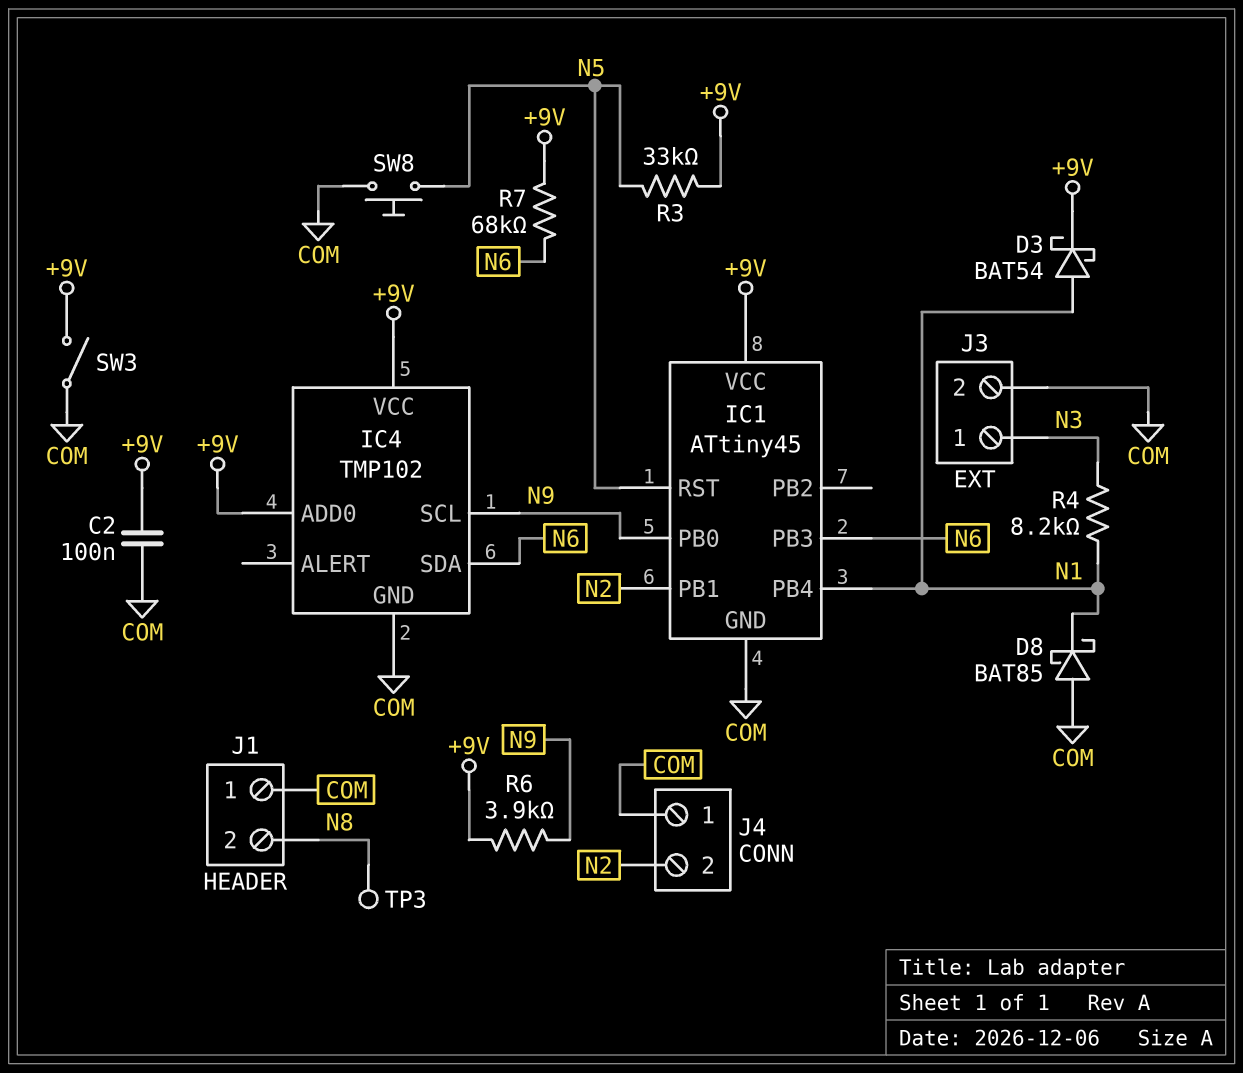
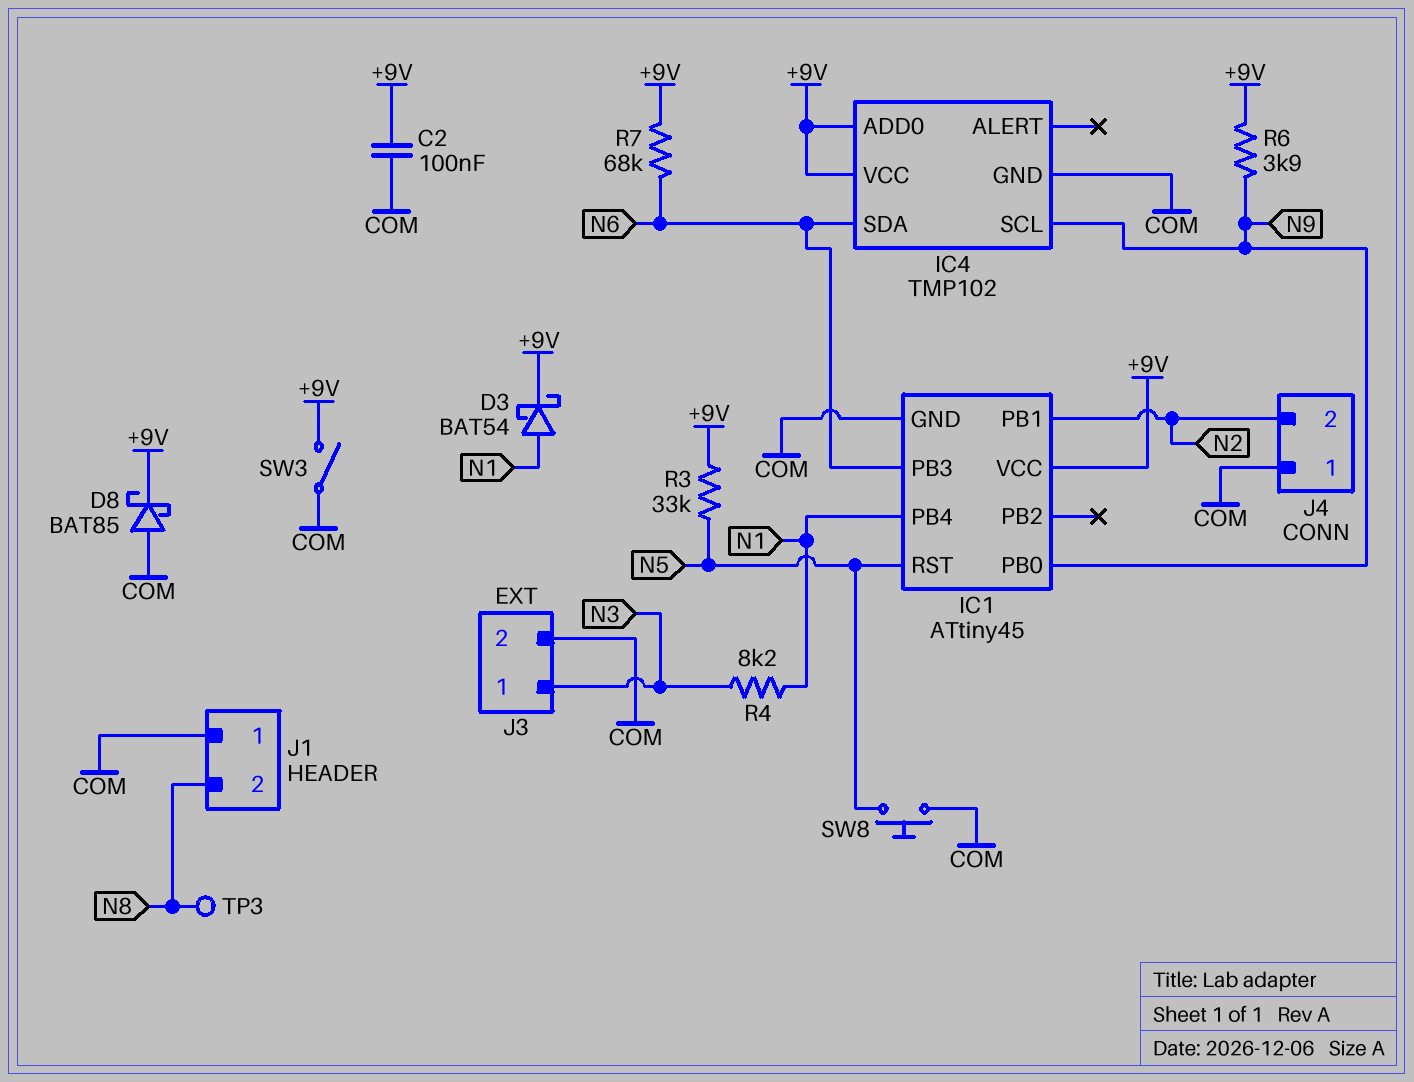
D8: schottky BAT85 (A COM, K N1) -> schottky BAT85 (A COM, K +9V)

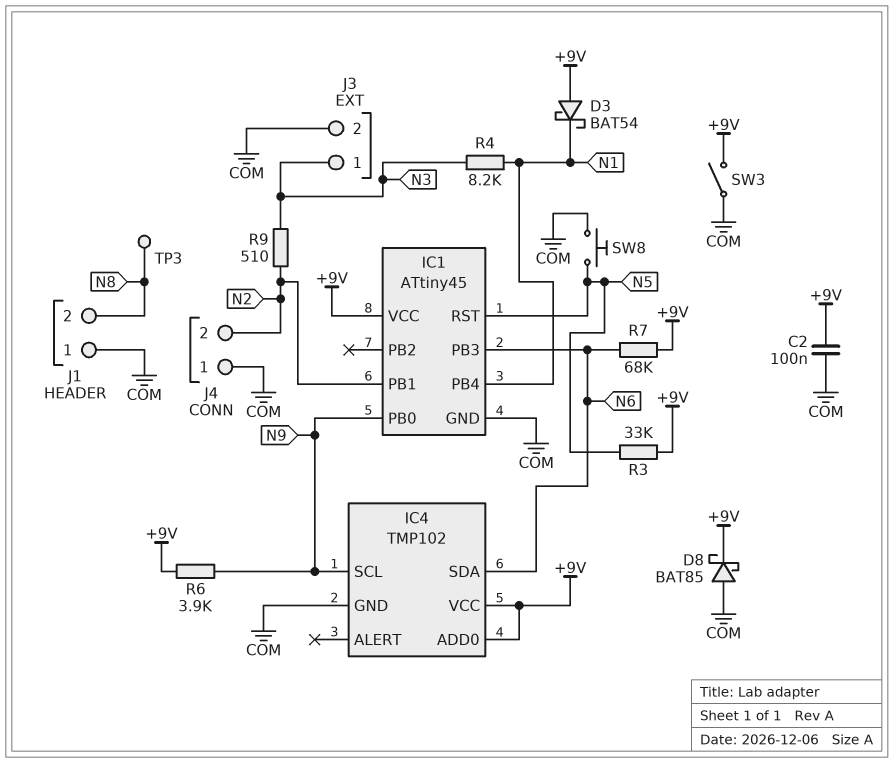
D3: schottky BAT54 (A N1, K +9V) -> schottky BAT54 (A +9V, K N1)
R9: none -> 510 (N2, N3)

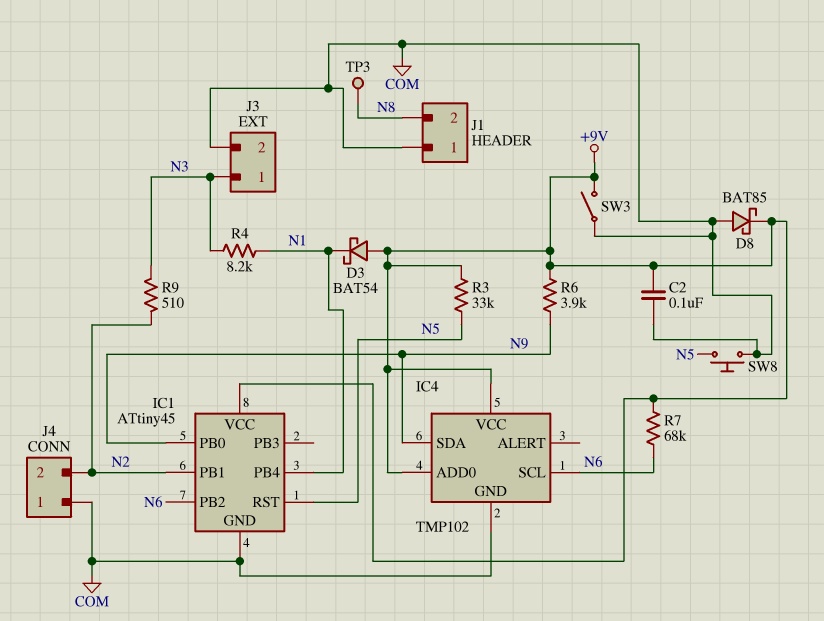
IC1 pin PB2: none -> N6
IC1 pin PB3: N6 -> none
IC4 pin SCL: N9 -> N6
IC4 pin SDA: N6 -> N9

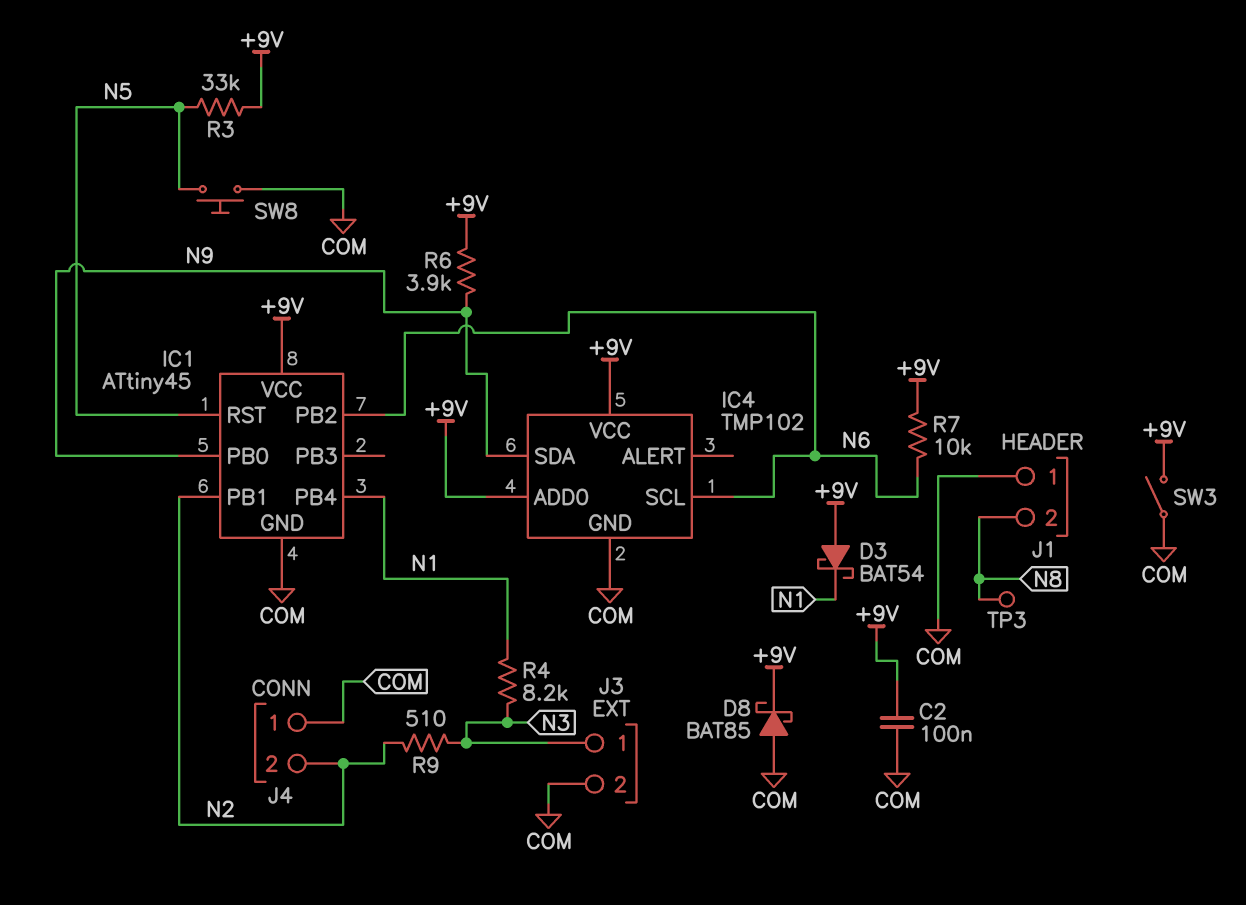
R7: 68k (+9V, N6) -> 10k (+9V, N6)

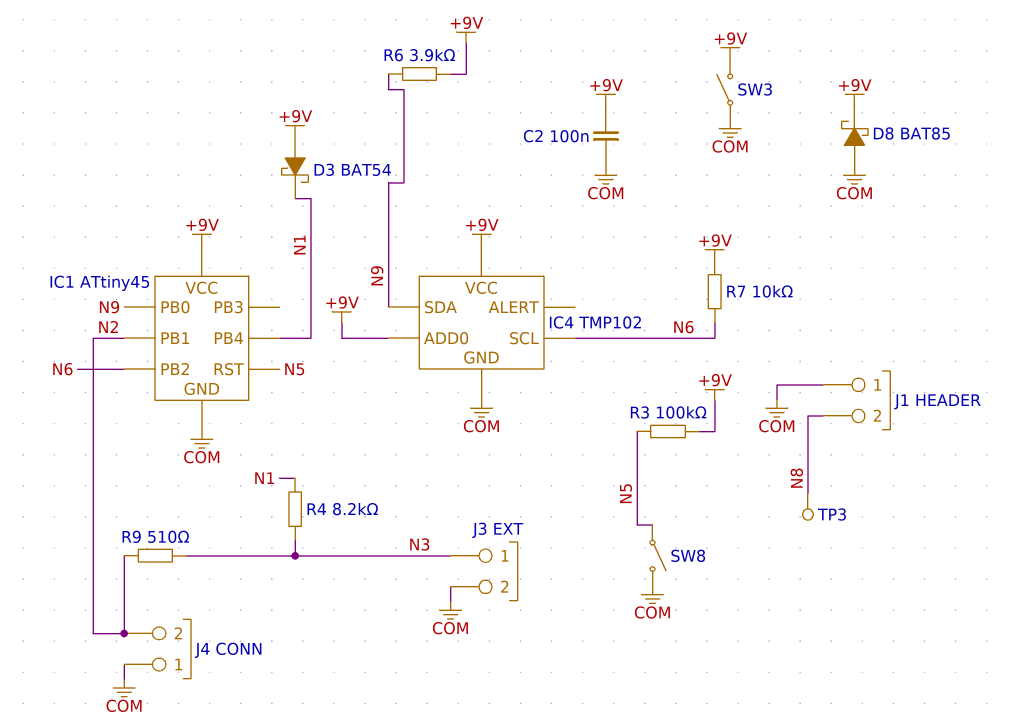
R3: 33k (+9V, N5) -> 100k (+9V, N5)
SW8: button (COM, N5) -> switch (COM, N5)

